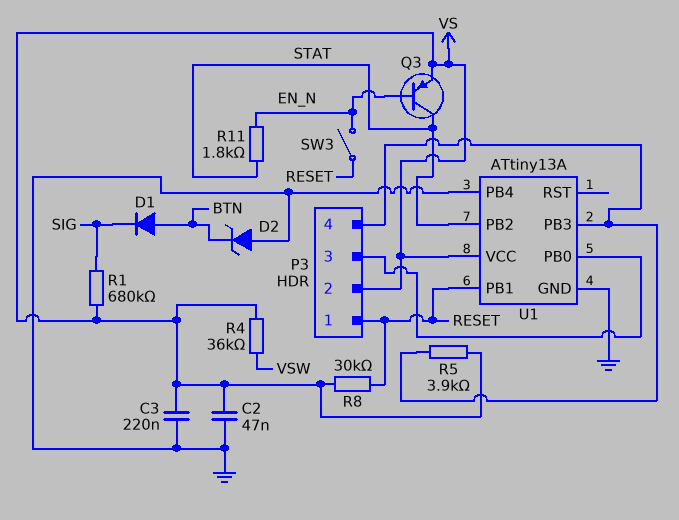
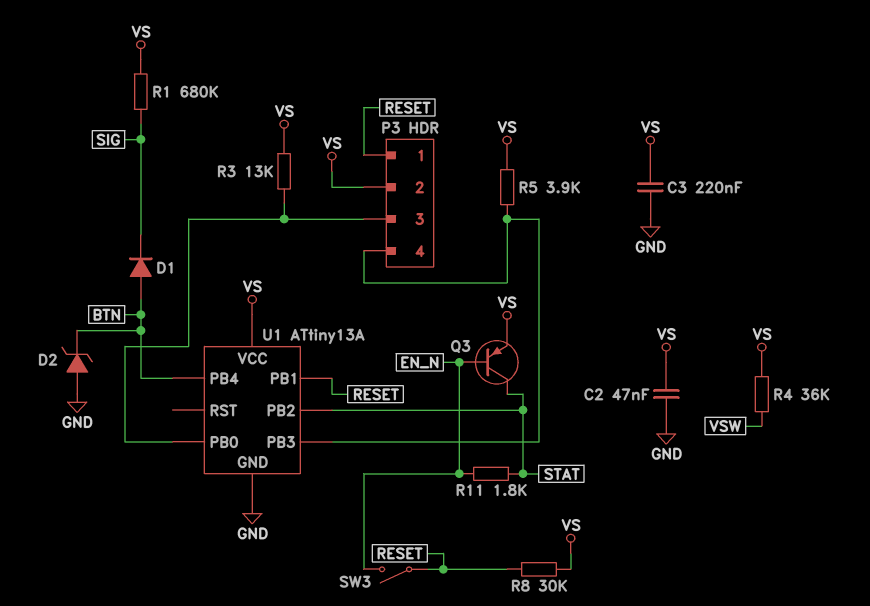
R3: none -> 13k (P3/3, VS)
U1 pin PB4: GND -> BTN

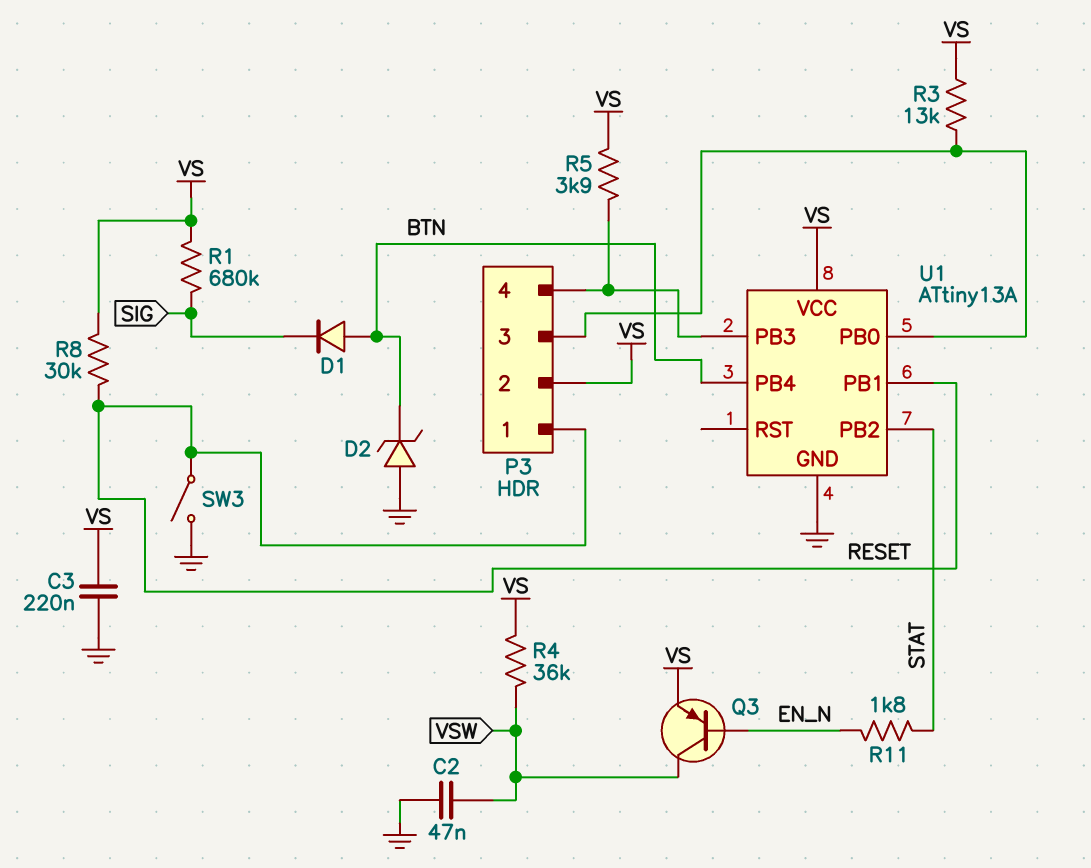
C2: 47nF (GND, VS) -> 47nF (GND, VSW)
Q3: PNP (B EN_N, C STAT, E VS) -> PNP (B EN_N, C VSW, E VS)
SW3: switch (EN_N, RESET) -> switch (GND, RESET)

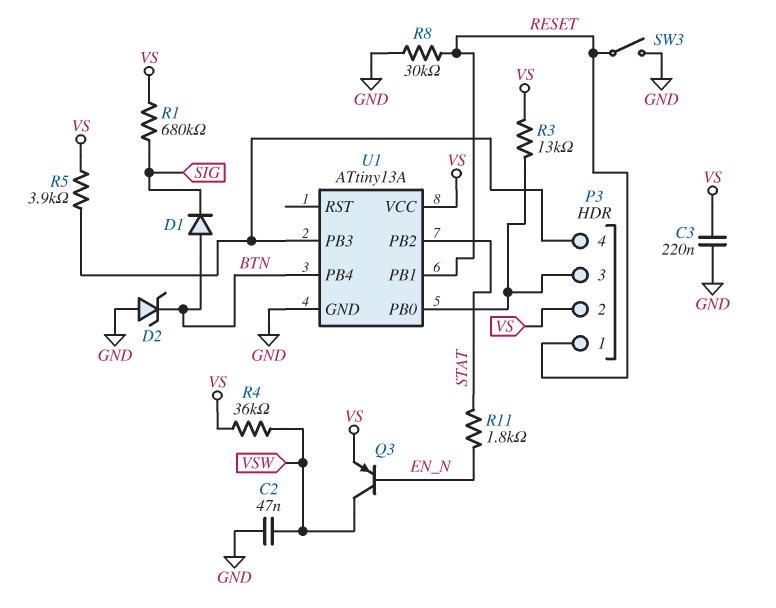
R8: 30k (RESET, VS) -> 30k (GND, RESET)

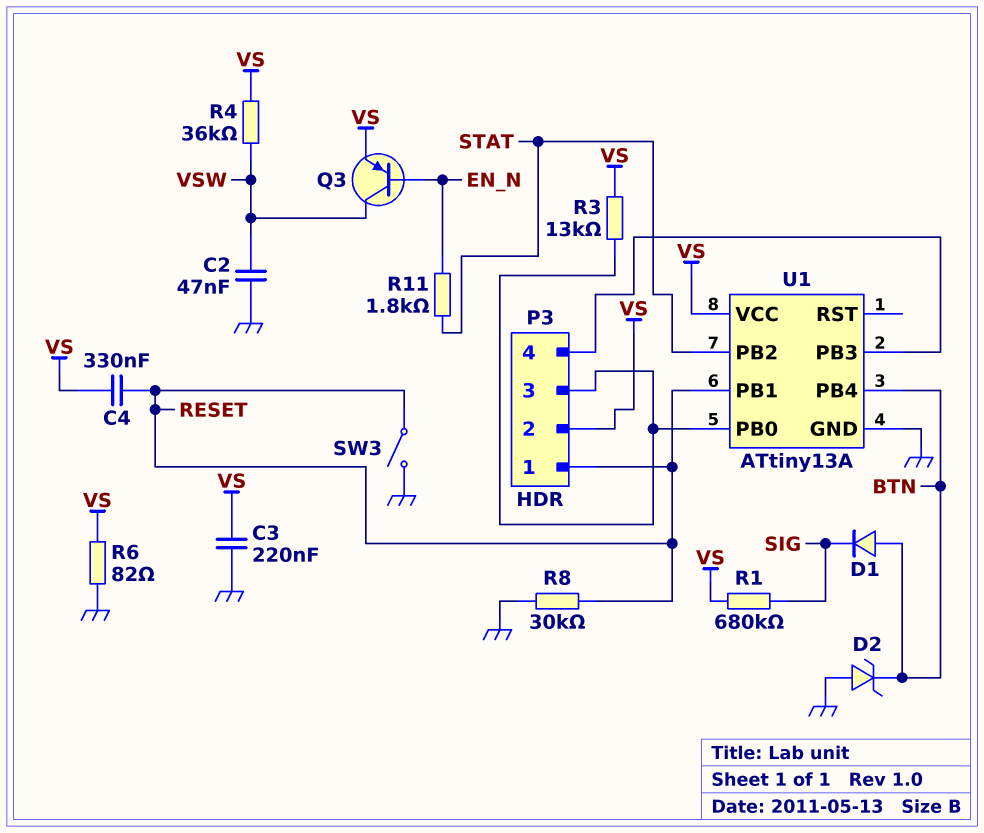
C4: none -> 330nF (RESET, VS)
R5: 3.9k (P3/4, VS) -> none
R6: none -> 82 (GND, VS)

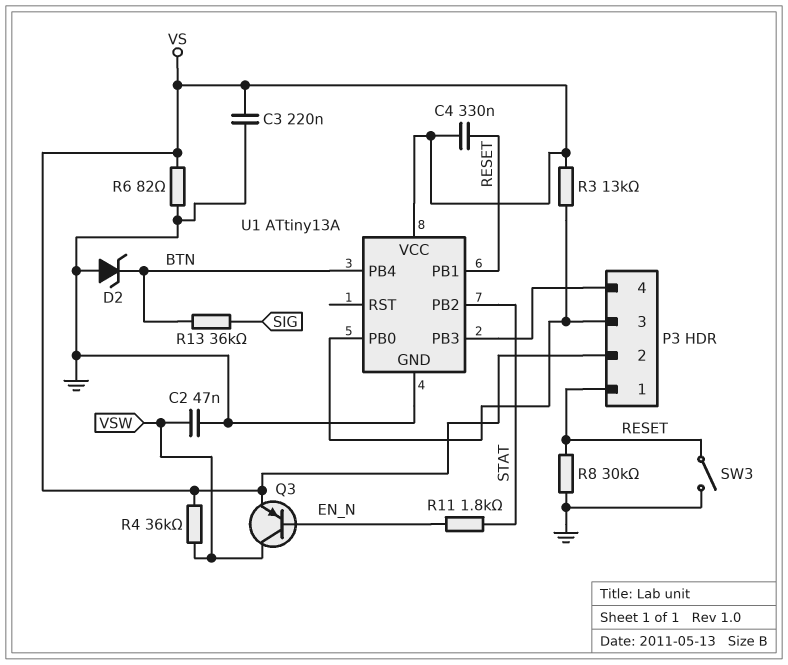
D1: diode (A BTN, K SIG) -> none
R1: 680k (SIG, VS) -> none
R13: none -> 36k (BTN, SIG)

